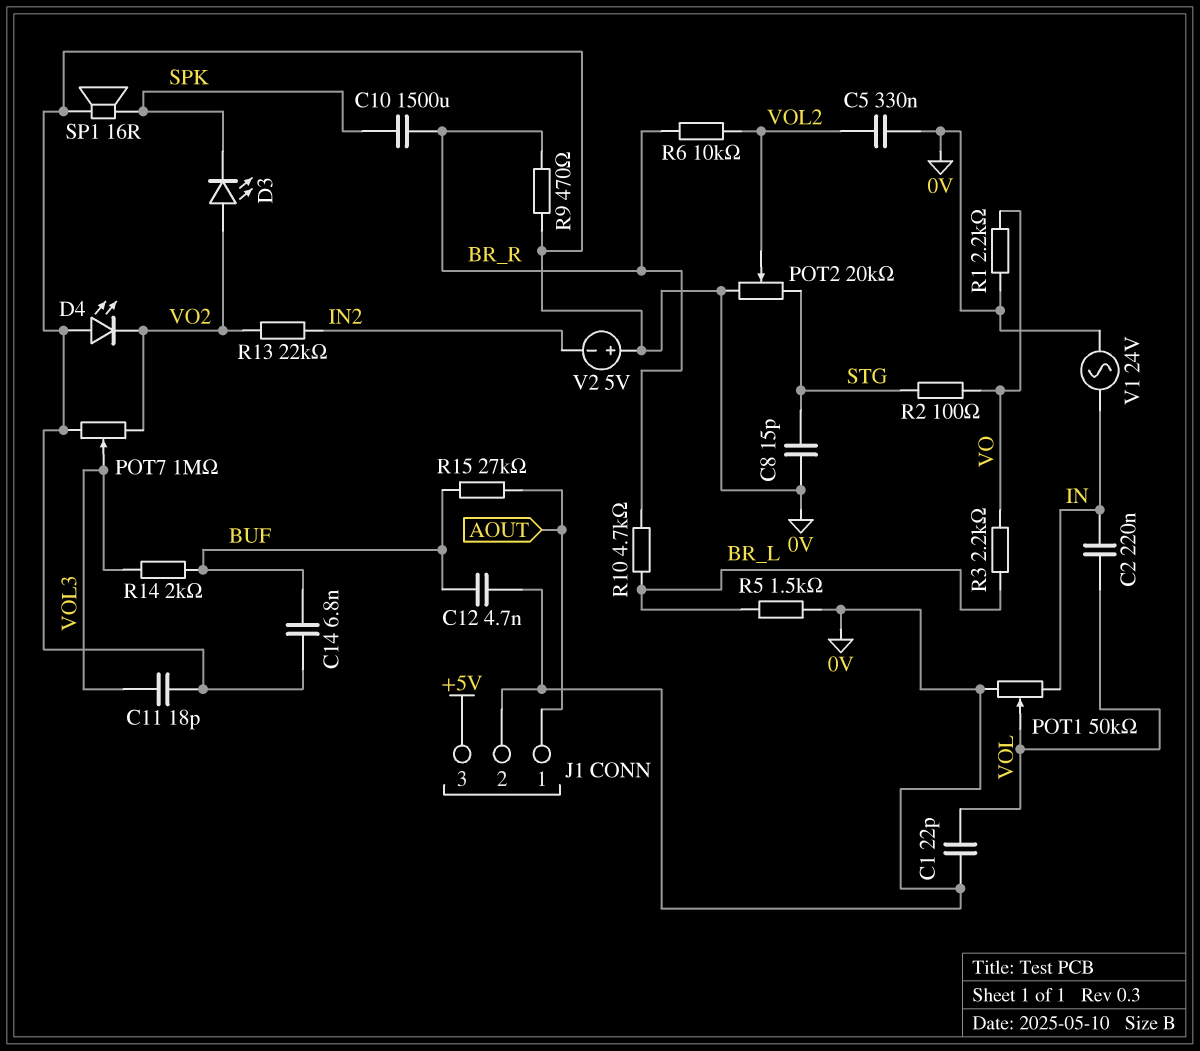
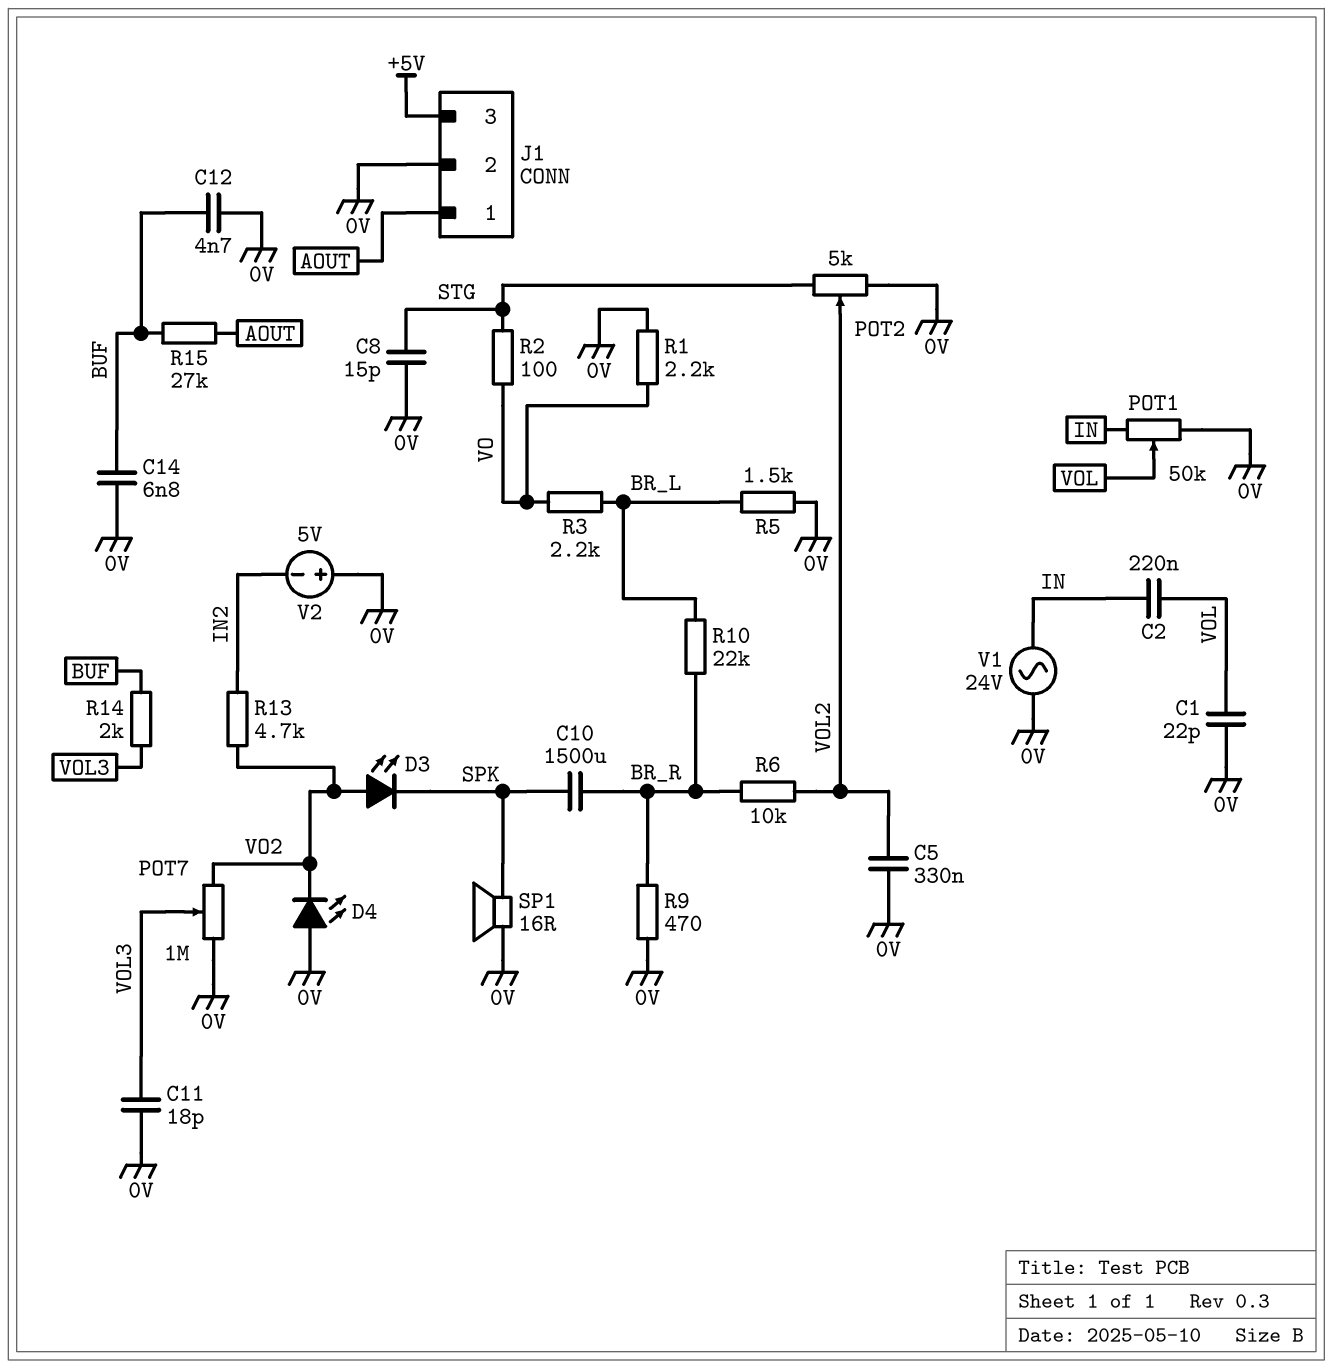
POT2: 20k (0V, STG, wiper VOL2) -> 5k (0V, STG, wiper VOL2)
R10: 4.7k (BR_L, BR_R) -> 22k (BR_L, BR_R)
R13: 22k (IN2, VO2) -> 4.7k (IN2, VO2)

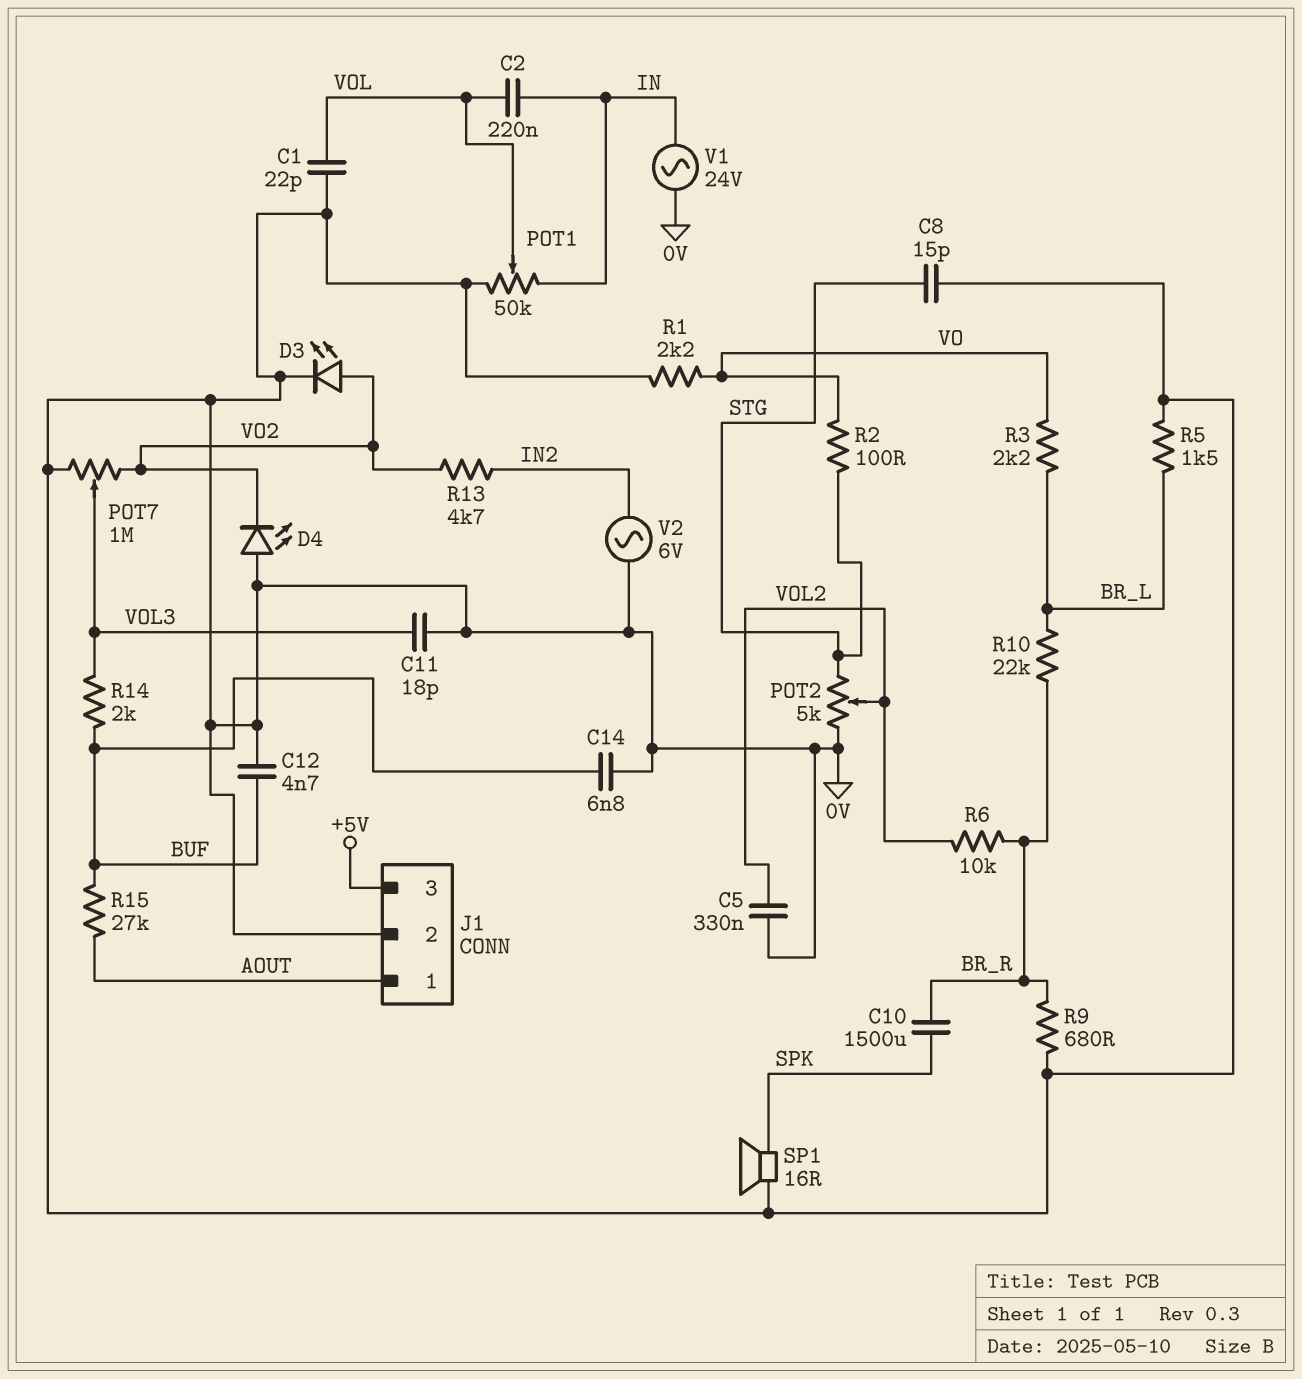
D3: LED (A VO2, K SPK) -> LED (A VO2, K 0V)
R9: 470 (0V, BR_R) -> 680 (0V, BR_R)
V2: 5V (plus 0V, minus IN2) -> AC 6V (0V, IN2)

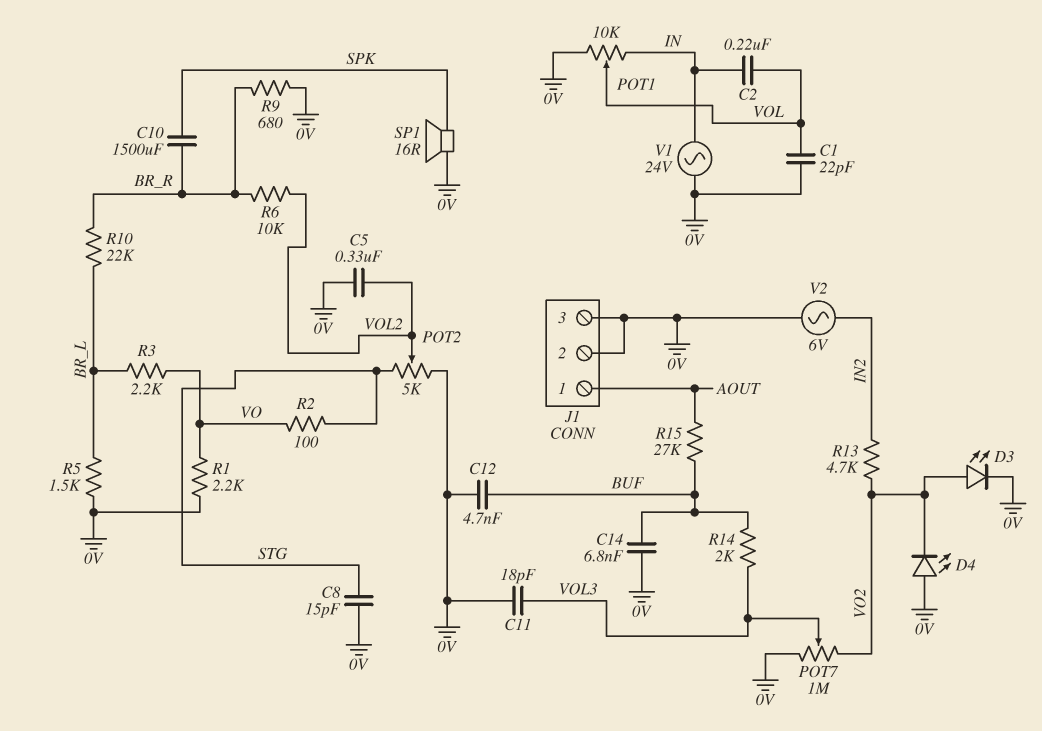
J1 pin 3: +5V -> 0V
POT1: 50k (0V, IN, wiper VOL) -> 10k (0V, IN, wiper VOL)

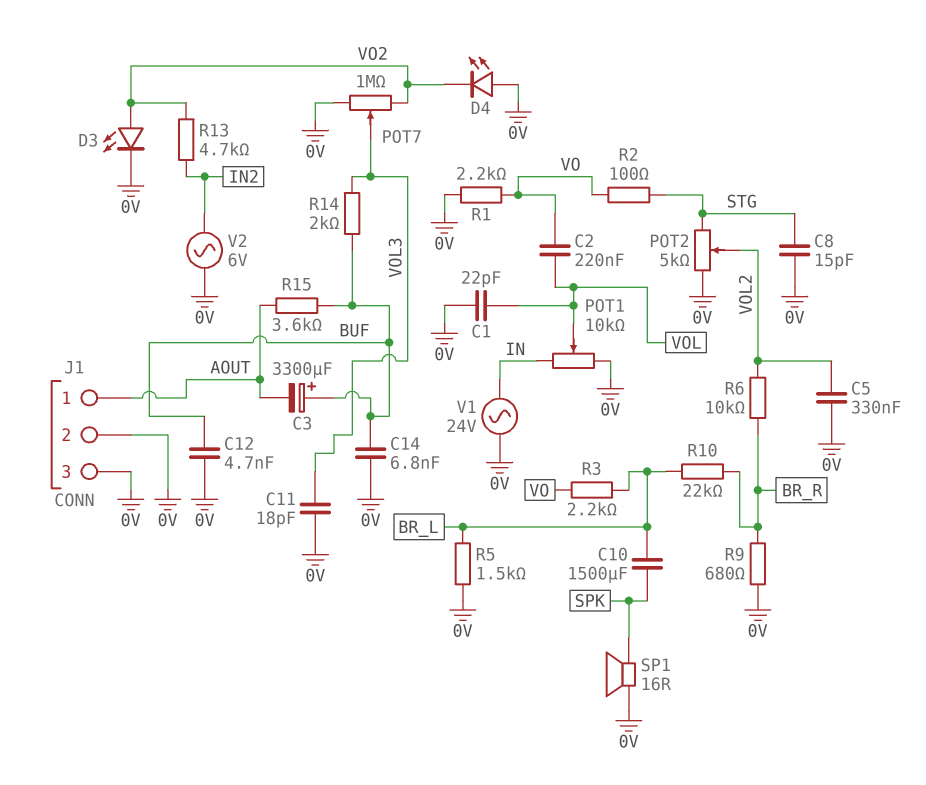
C2: 220nF (IN, VOL) -> 220nF (VO, VOL)
C3: none -> 3300uF (plus BUF, minus AOUT)
C10: 1500uF (BR_R, SPK) -> 1500uF (BR_L, SPK)
R15: 27k (AOUT, BUF) -> 3.6k (AOUT, BUF)

